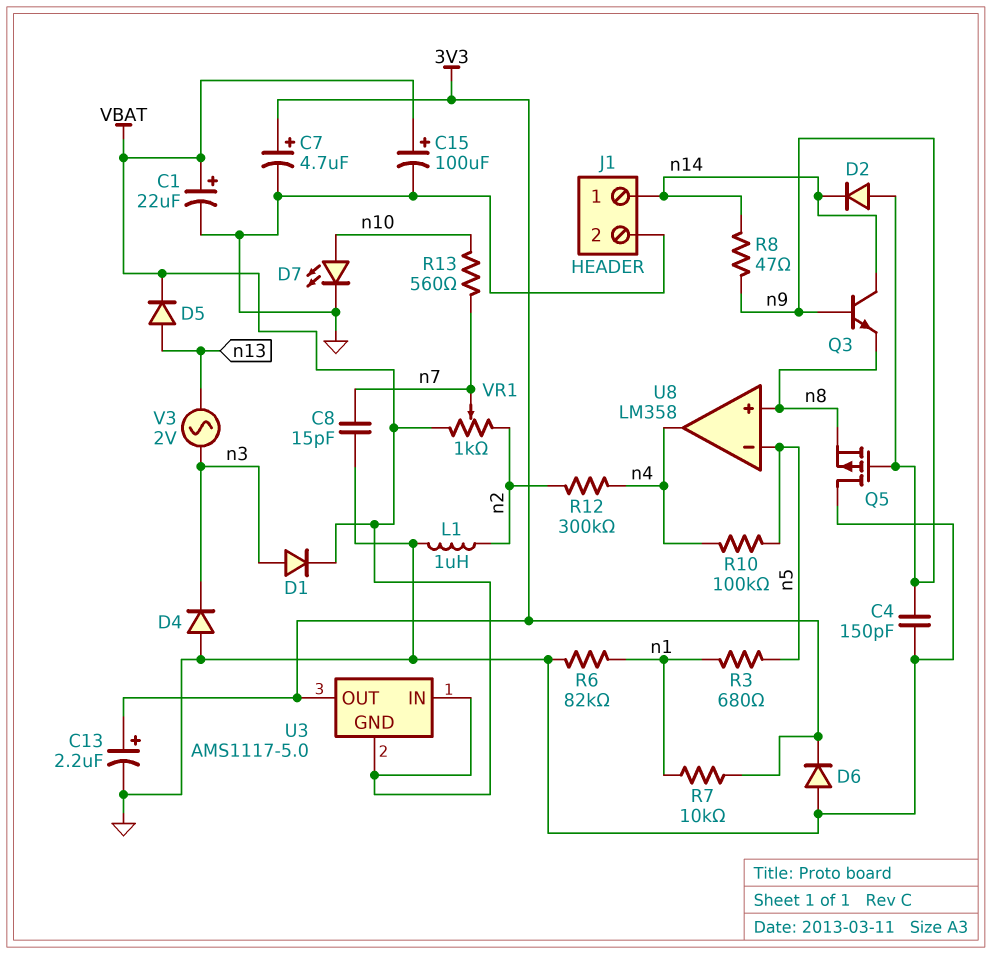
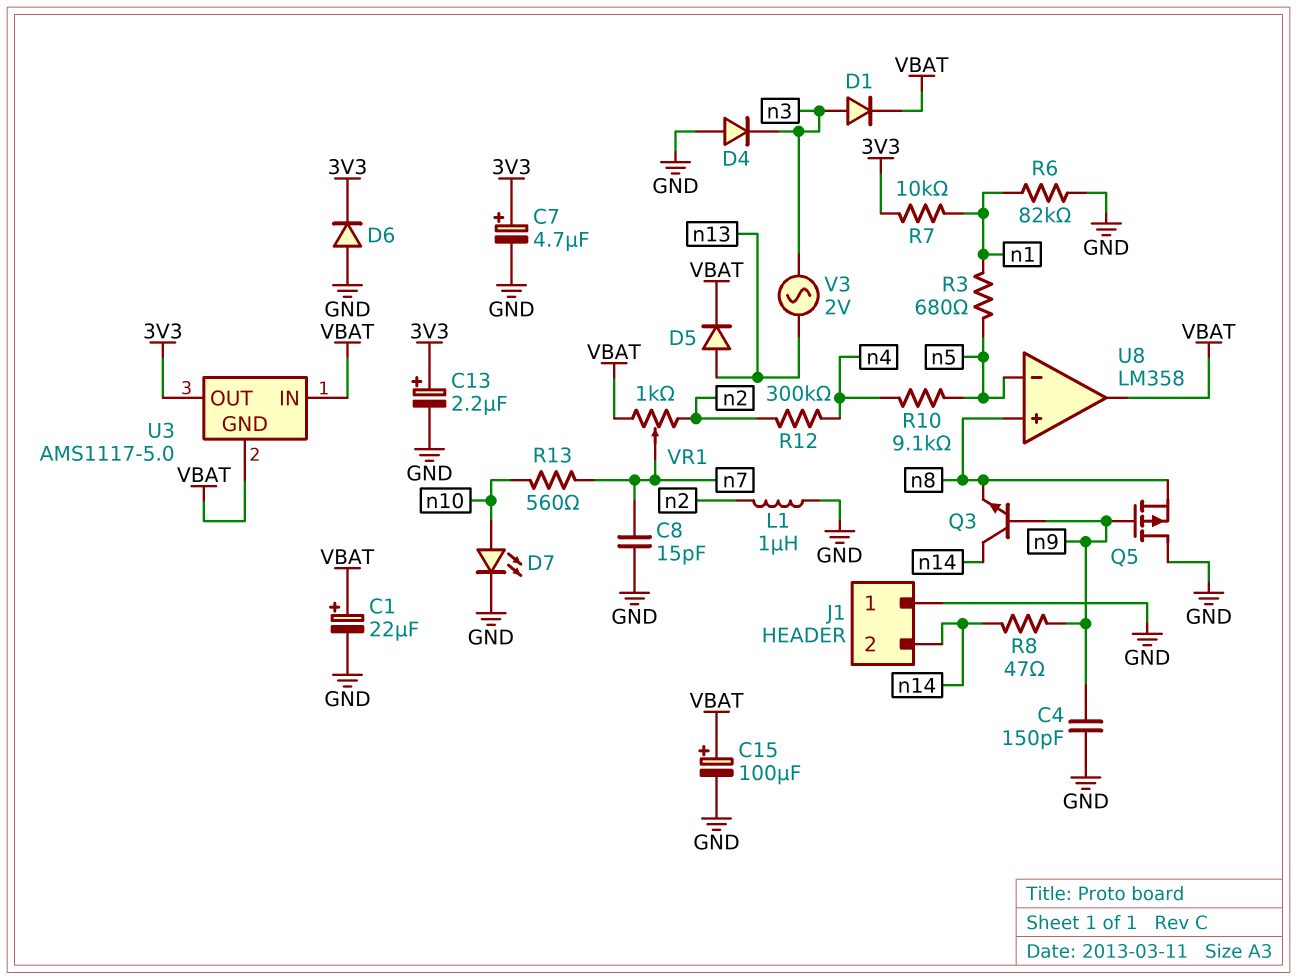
D2: diode (A n9, K n14) -> none
J1 pin 1: n14 -> GND
J1 pin 2: GND -> n14
R10: 100k (n4, n5) -> 9.1k (n4, n5)
U8 pin out: n4 -> VBAT

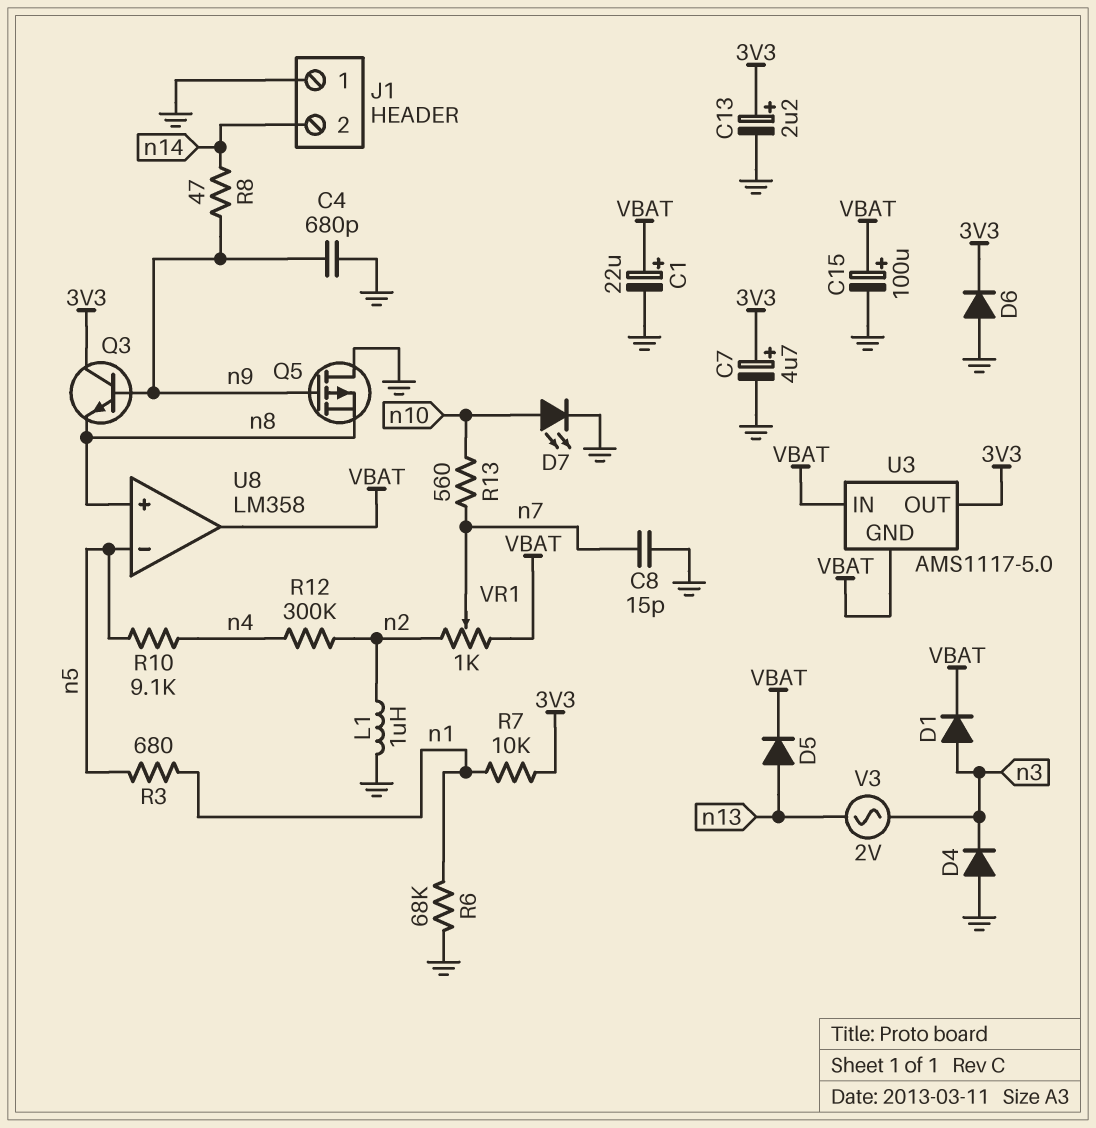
C4: 150pF (GND, n9) -> 680pF (GND, n9)
Q3: NPN (B n9, C n14, E n8) -> NPN (B n9, C 3V3, E n8)
R6: 82k (GND, n1) -> 68k (GND, n1)

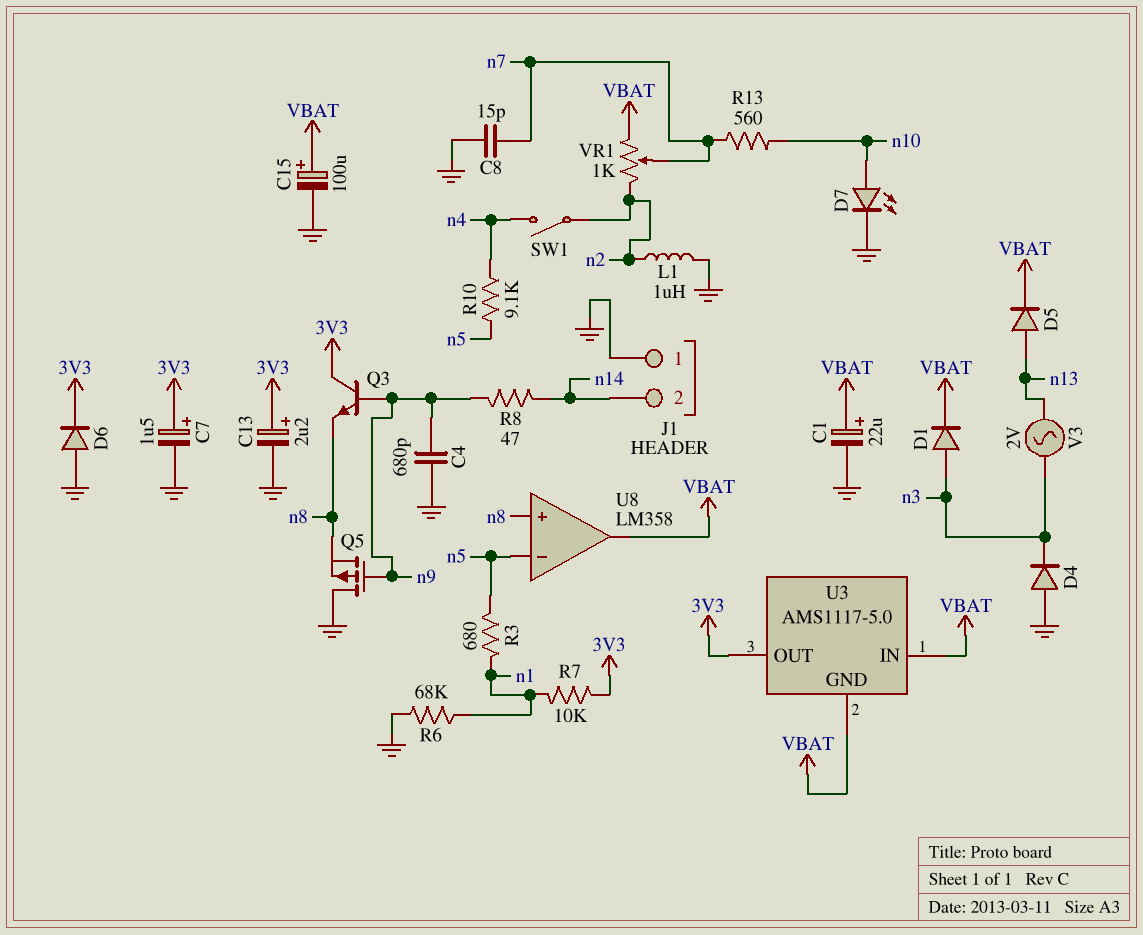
C7: 4.7uF (plus 3V3, minus GND) -> 1.5uF (plus 3V3, minus GND)
R12: 300k (n2, n4) -> none
SW1: none -> switch (n2, n4)

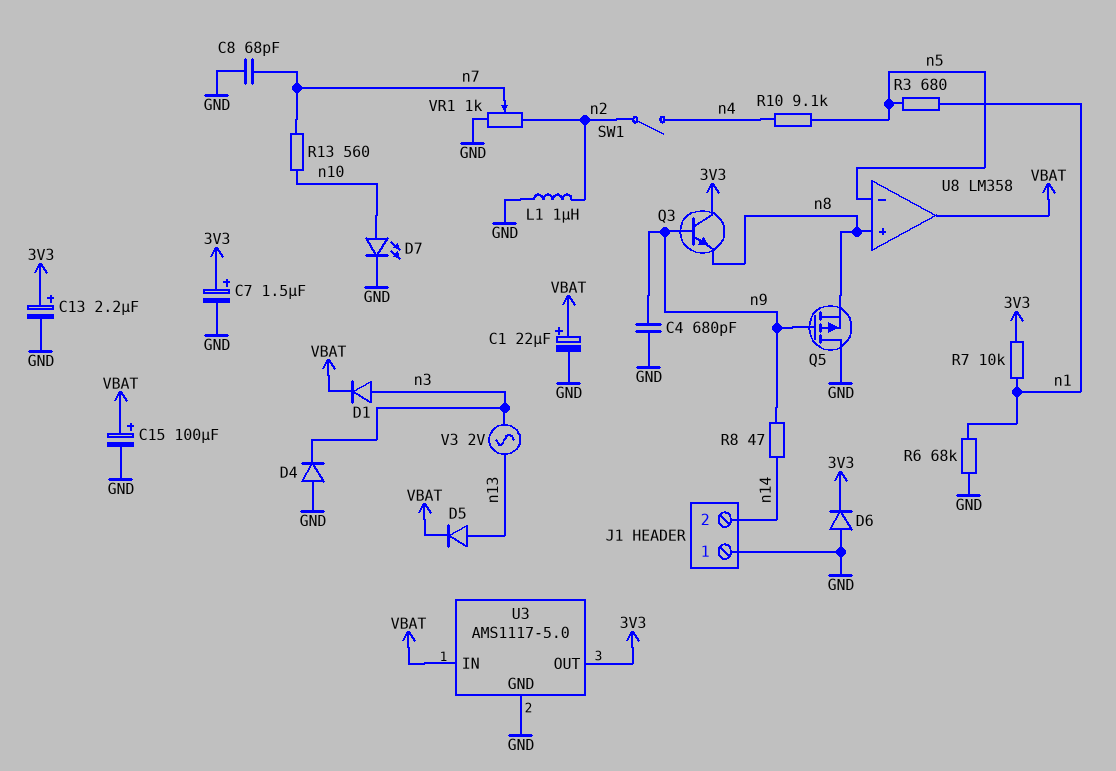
C8: 15pF (GND, n7) -> 68pF (GND, n7)
U3 pin GND: VBAT -> GND
VR1: 1k (VBAT, n2, wiper n7) -> 1k (GND, n2, wiper n7)

